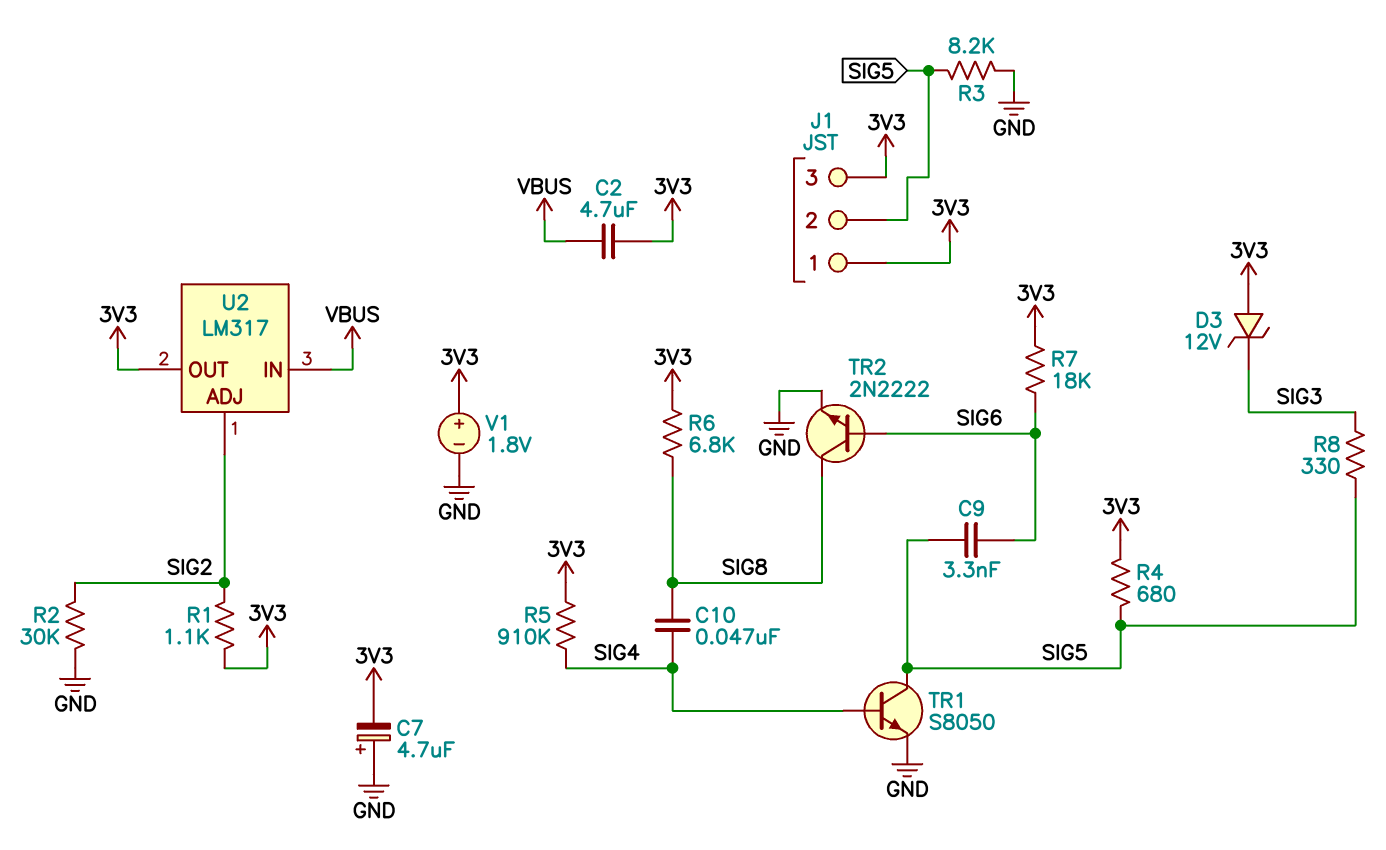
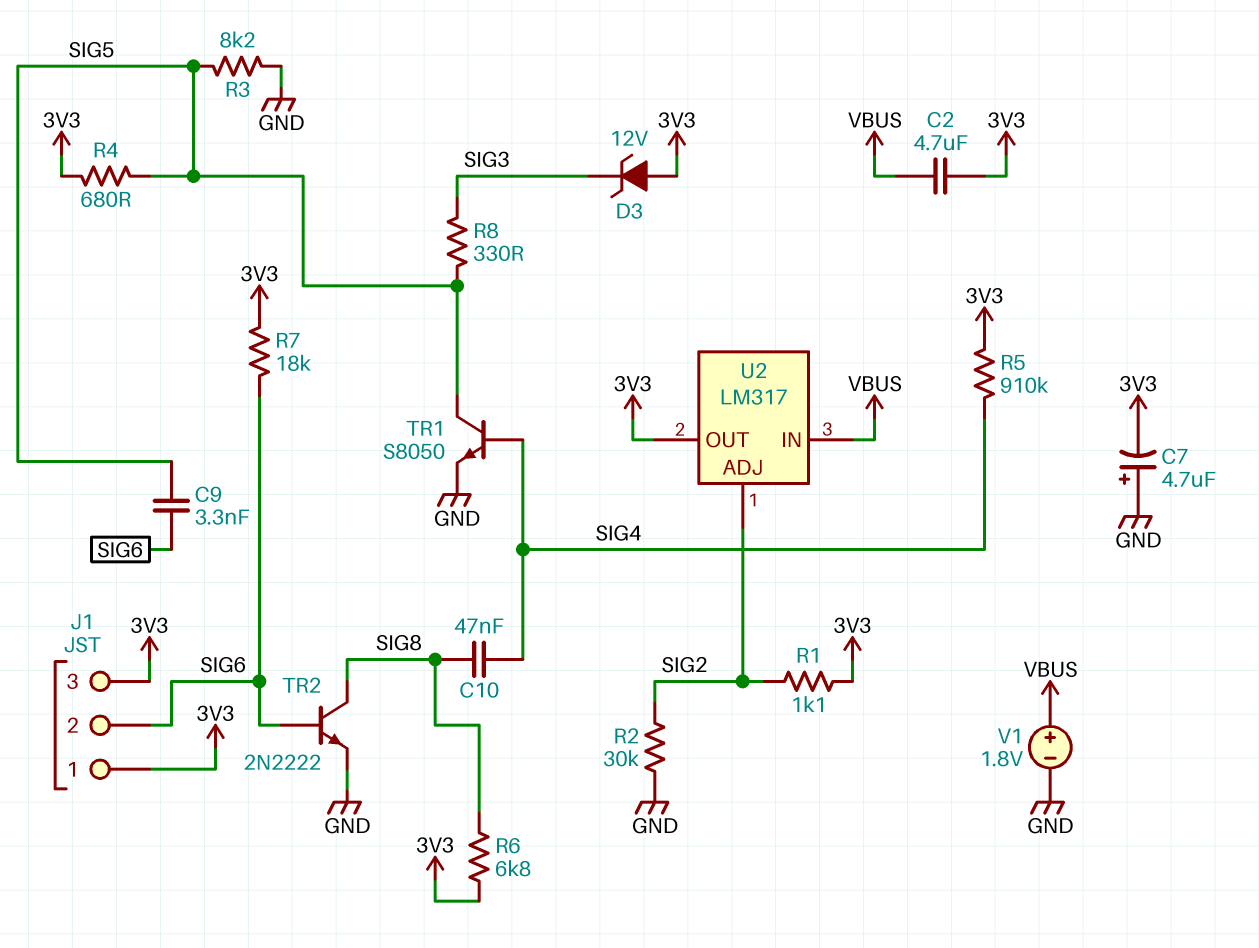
J1 pin 2: SIG5 -> SIG6
V1: 1.8V (plus 3V3, minus GND) -> 1.8V (plus VBUS, minus GND)

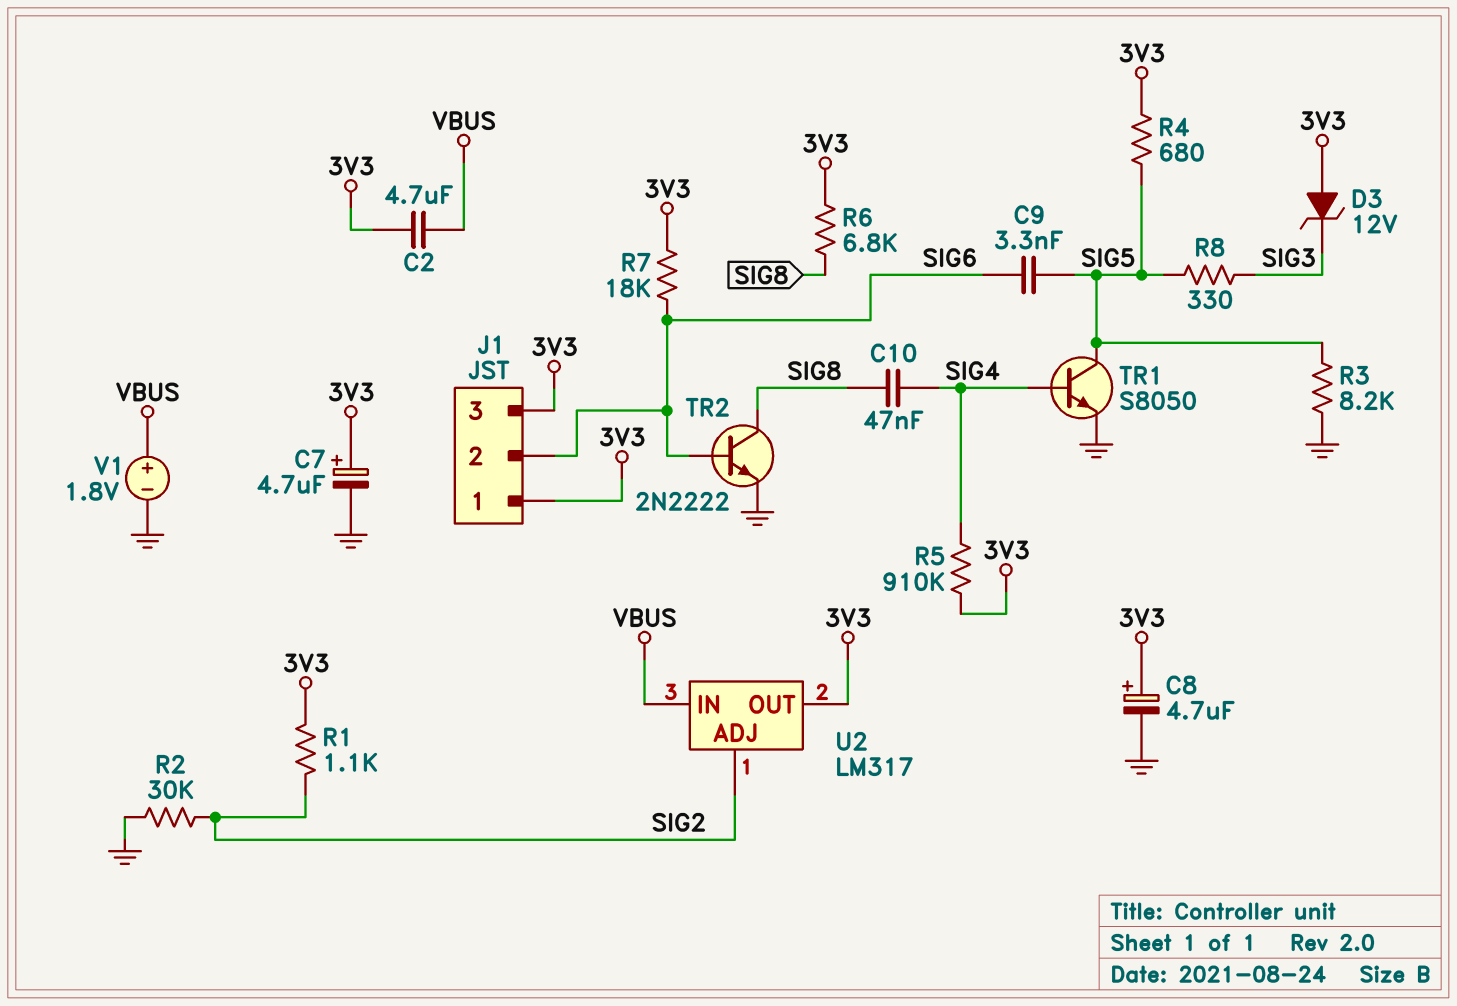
C7: 4.7uF (plus GND, minus 3V3) -> 4.7uF (plus 3V3, minus GND)
C8: none -> 4.7uF (plus 3V3, minus GND)

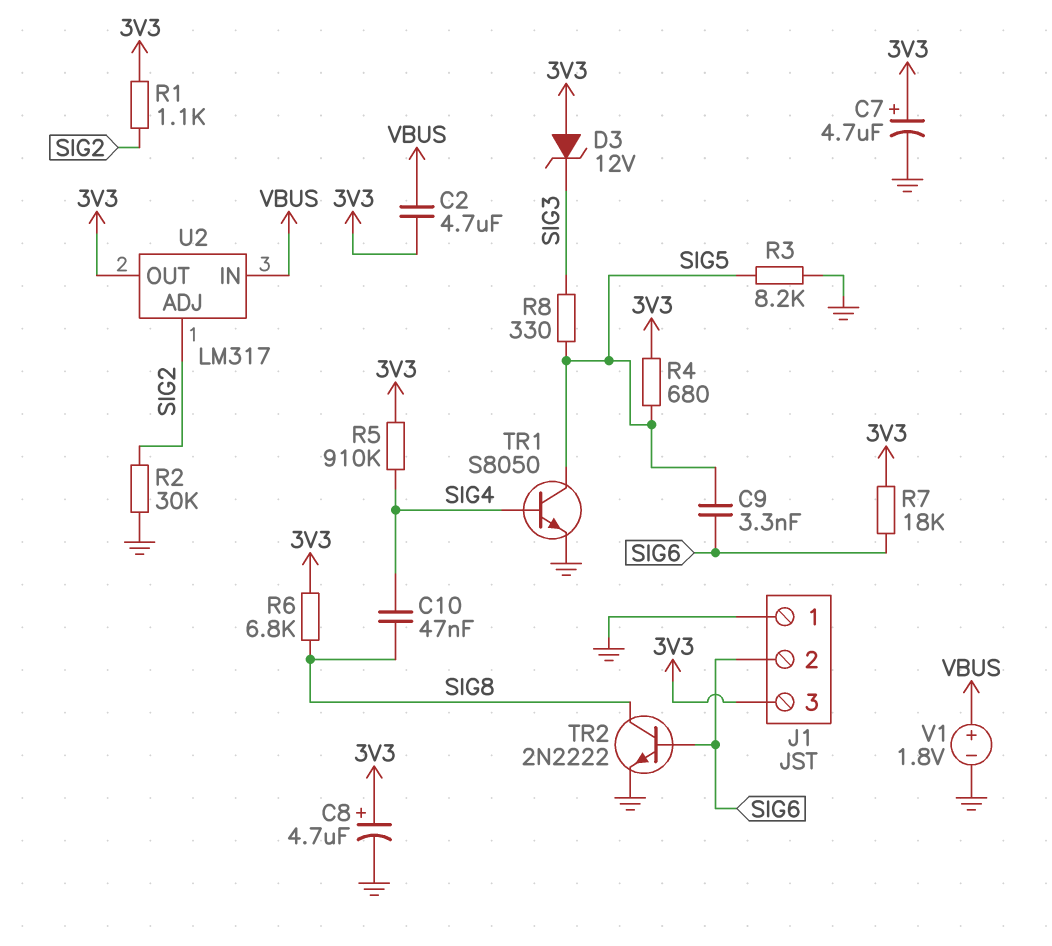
J1 pin 1: 3V3 -> GND

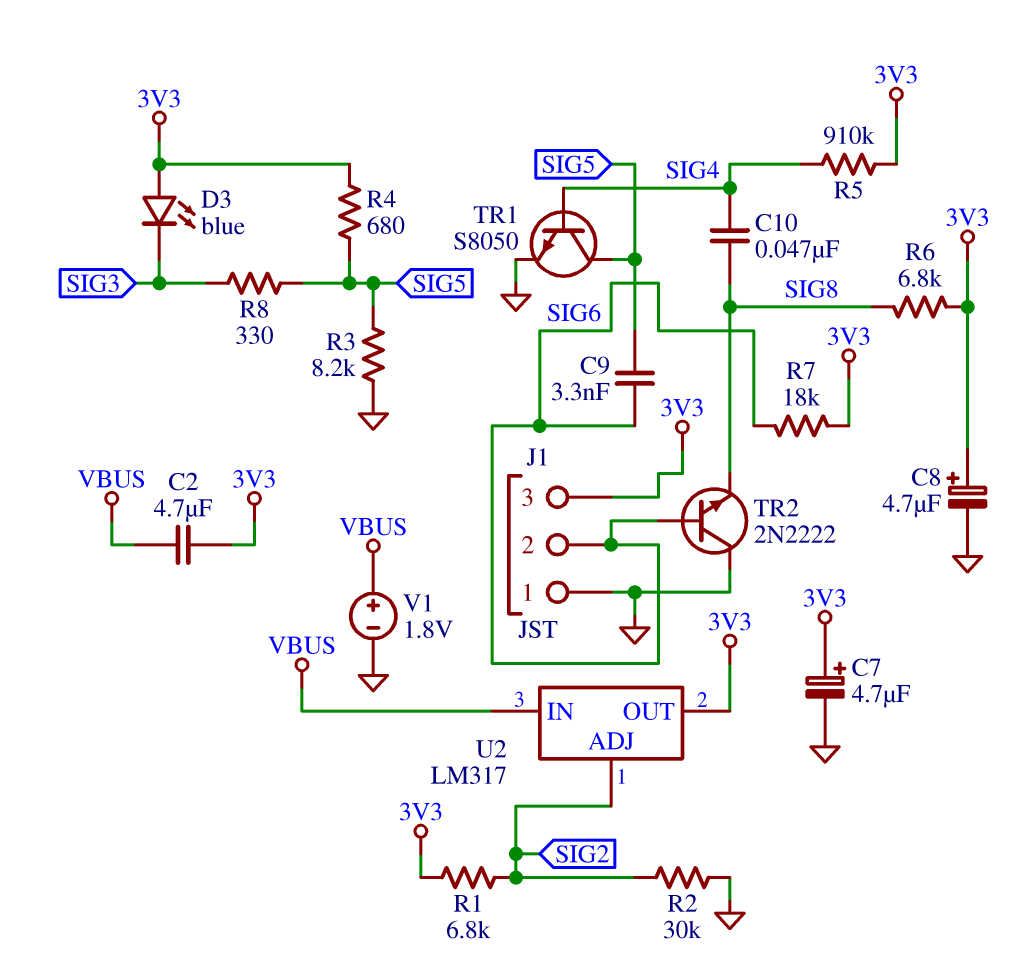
D3: zener 12V (A 3V3, K SIG3) -> LED blue (A 3V3, K SIG3)
R1: 1.1k (3V3, SIG2) -> 6.8k (3V3, SIG2)
TR2: NPN 2N2222 (B SIG6, C SIG8, E GND) -> NPN 2N2222 (B SIG6, C GND, E SIG8)

